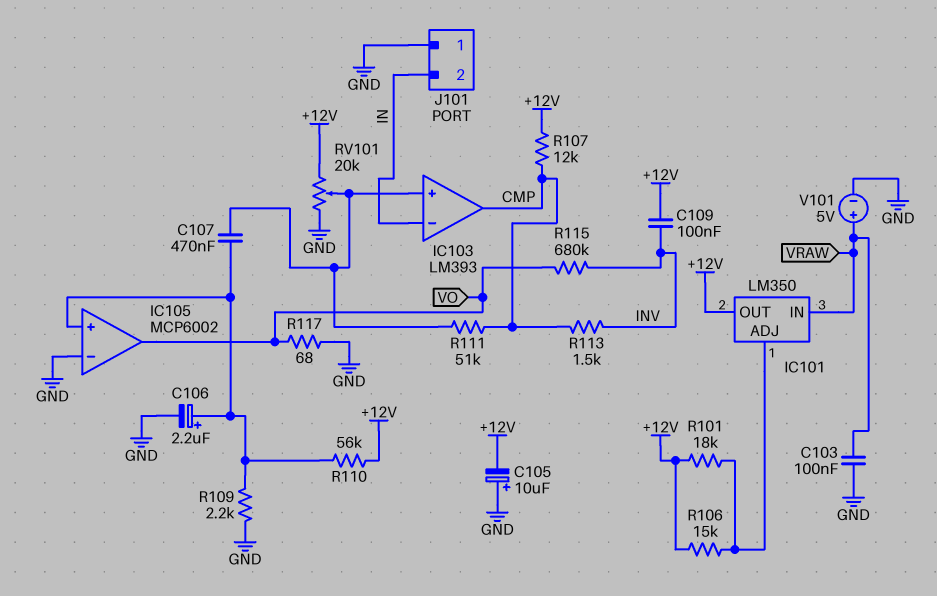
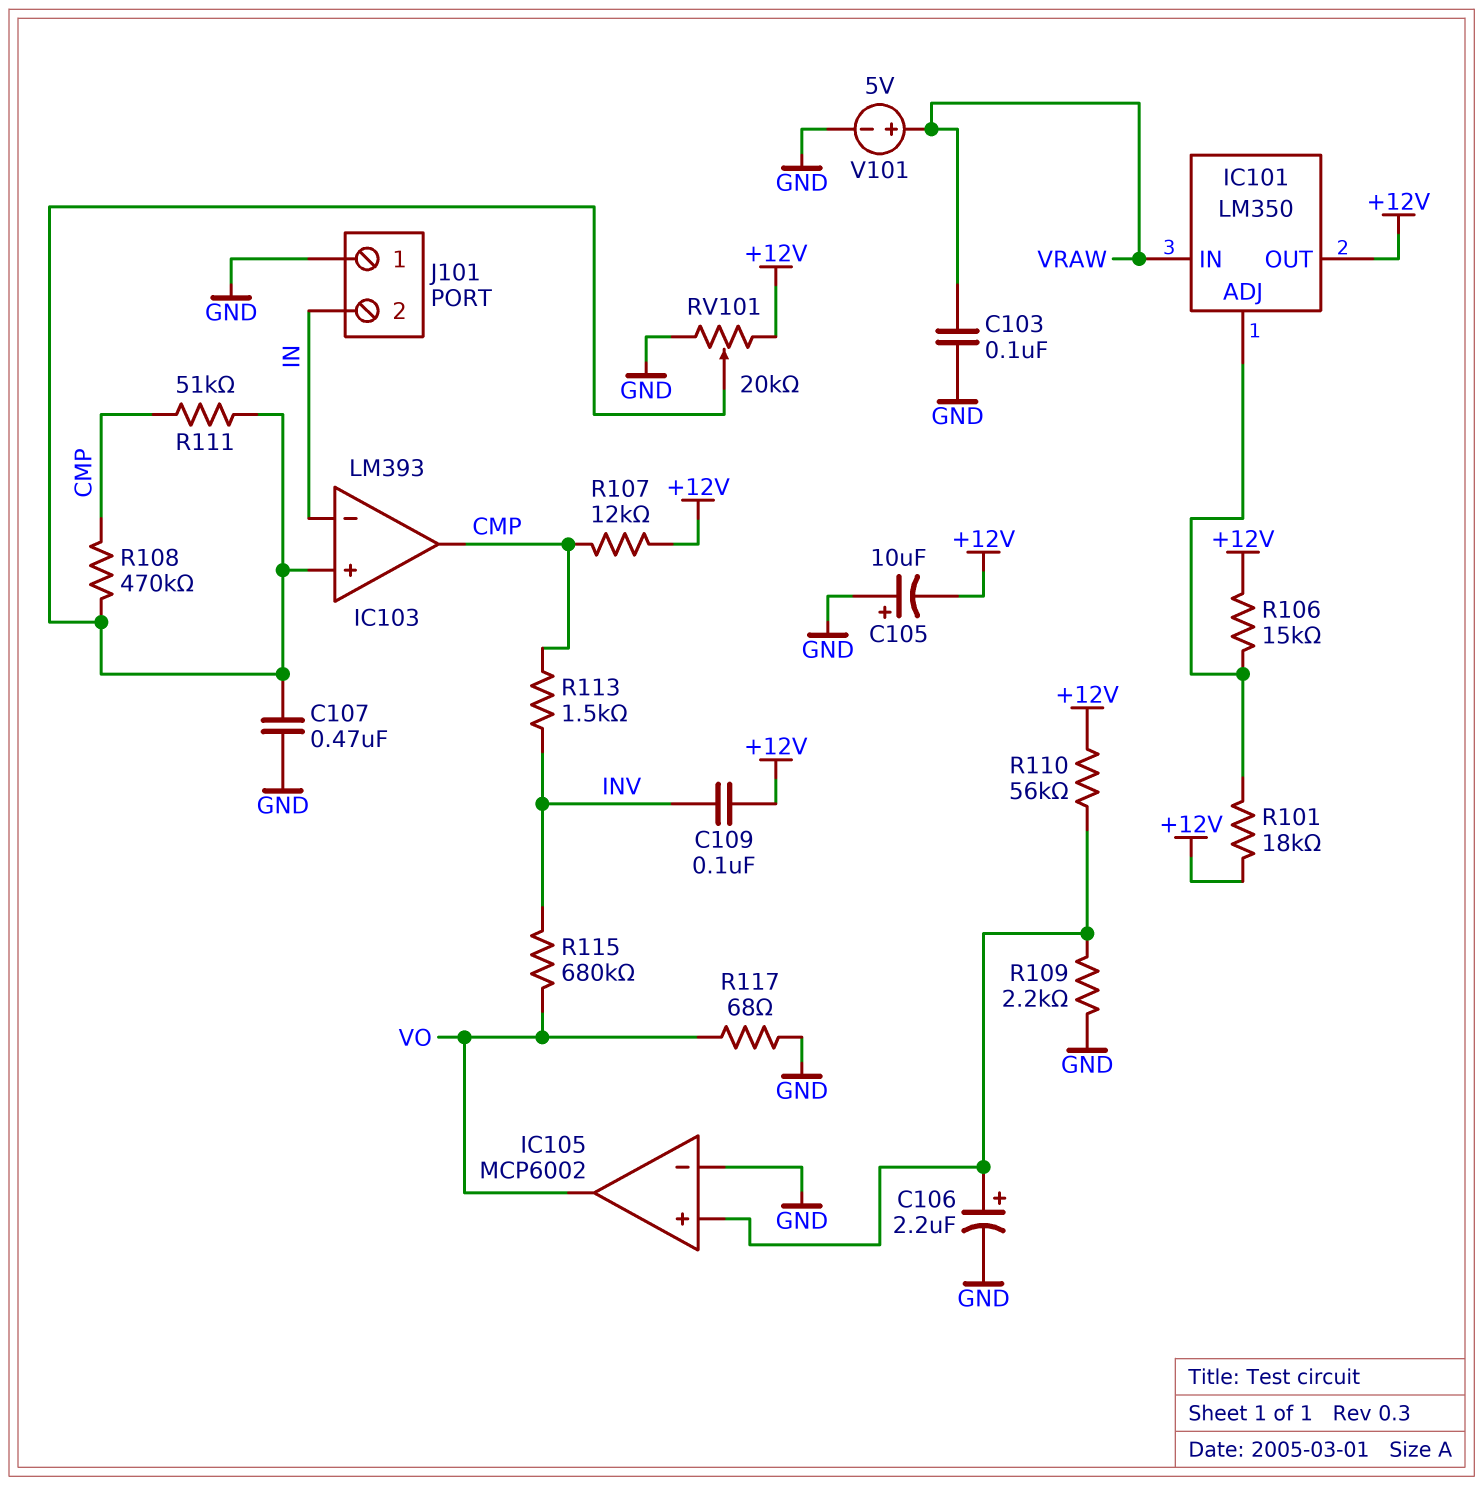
C107: 470nF (IC103/in+, IC105/in+) -> 470nF (GND, IC103/in+)
R108: none -> 470k (CMP, IC103/in+)

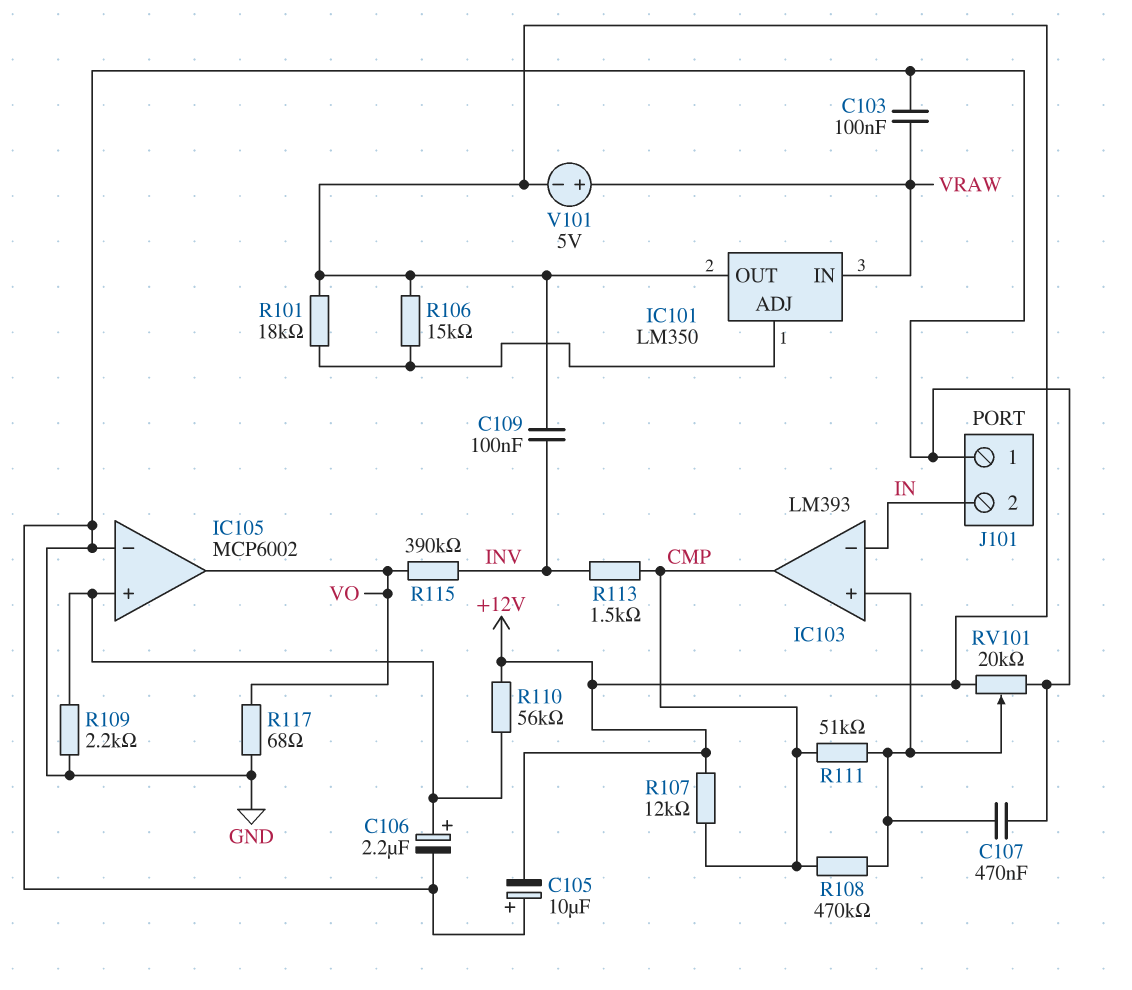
R115: 680k (INV, VO) -> 390k (INV, VO)
V101: 5V (plus VRAW, minus GND) -> 5V (plus VRAW, minus +12V)

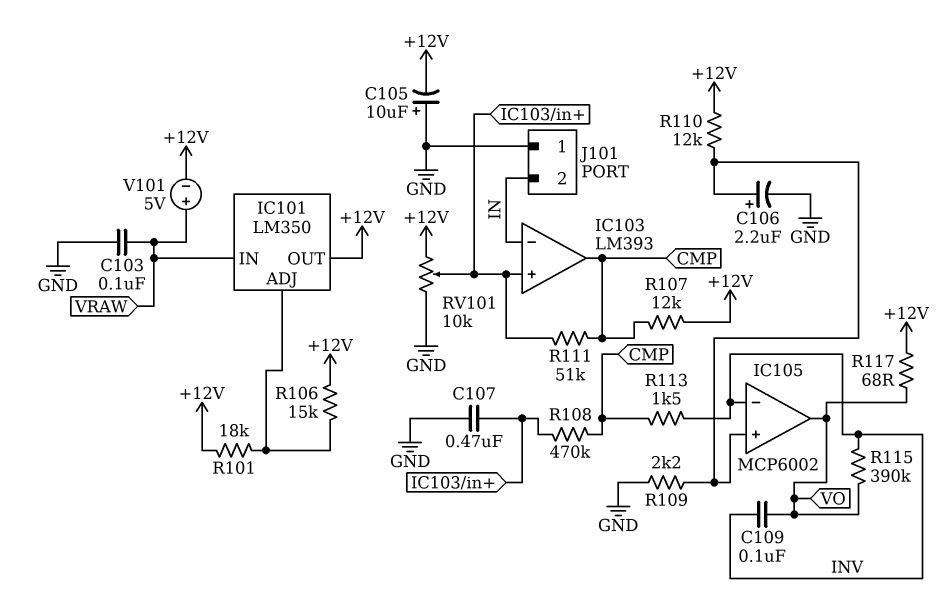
C109: 100nF (+12V, INV) -> 100nF (INV, VO)
IC105 pin in-: GND -> INV
R110: 56k (+12V, IC105/in+) -> 12k (+12V, IC105/in+)
R117: 68 (GND, VO) -> 68 (+12V, VO)
RV101: 20k (+12V, GND, wiper IC103/in+) -> 10k (+12V, GND, wiper IC103/in+)

